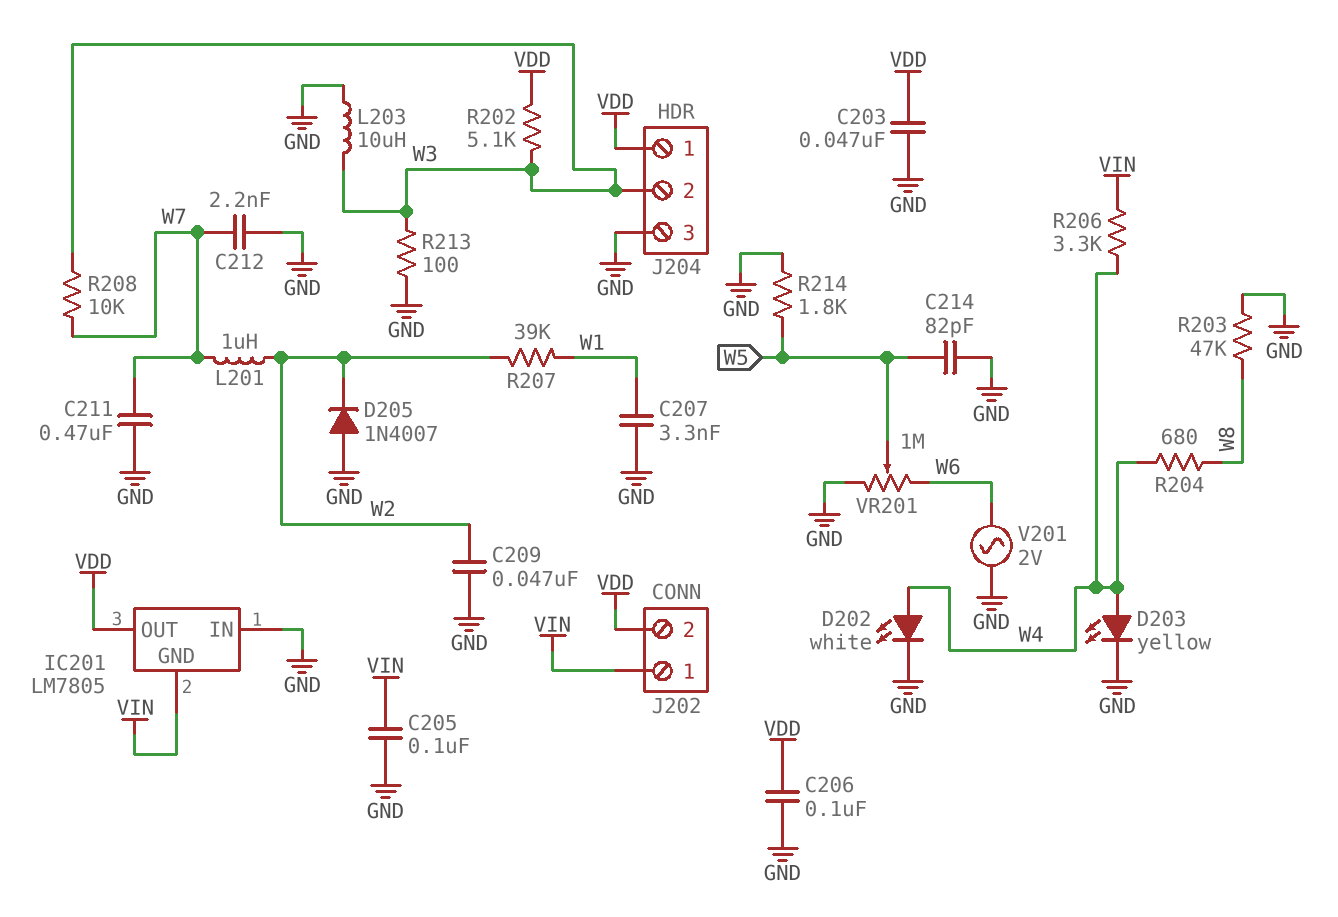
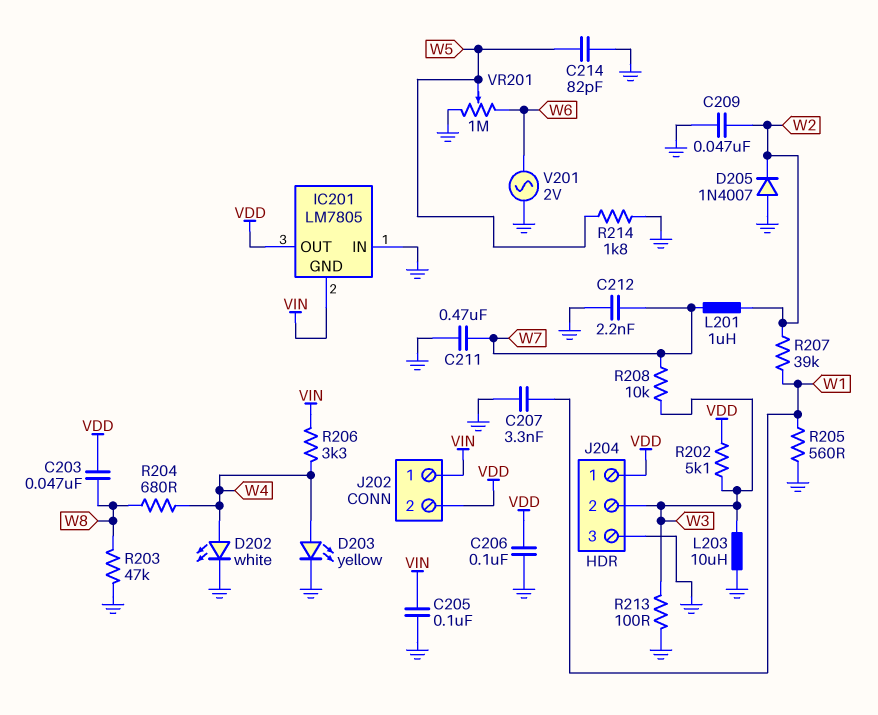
C203: 47nF (GND, VDD) -> 47nF (VDD, W8)
R205: none -> 560 (GND, W1)

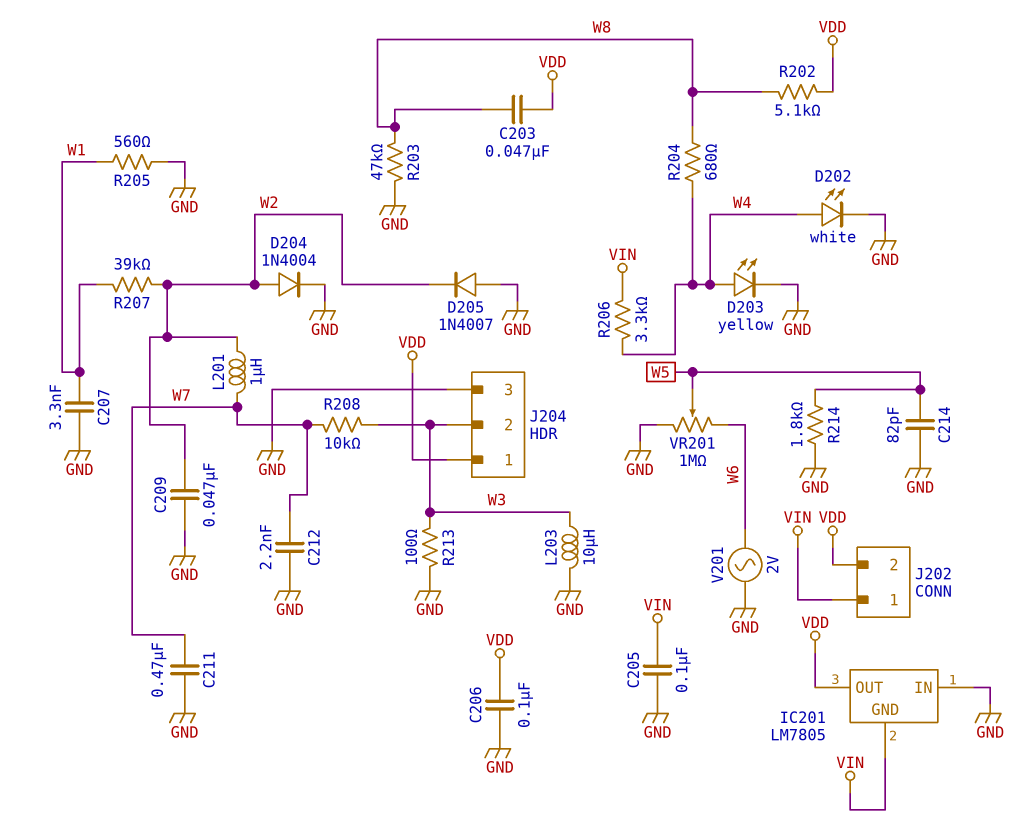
D204: none -> diode 1N4004 (A W2, K GND)
R202: 5.1k (VDD, W3) -> 5.1k (VDD, W8)

